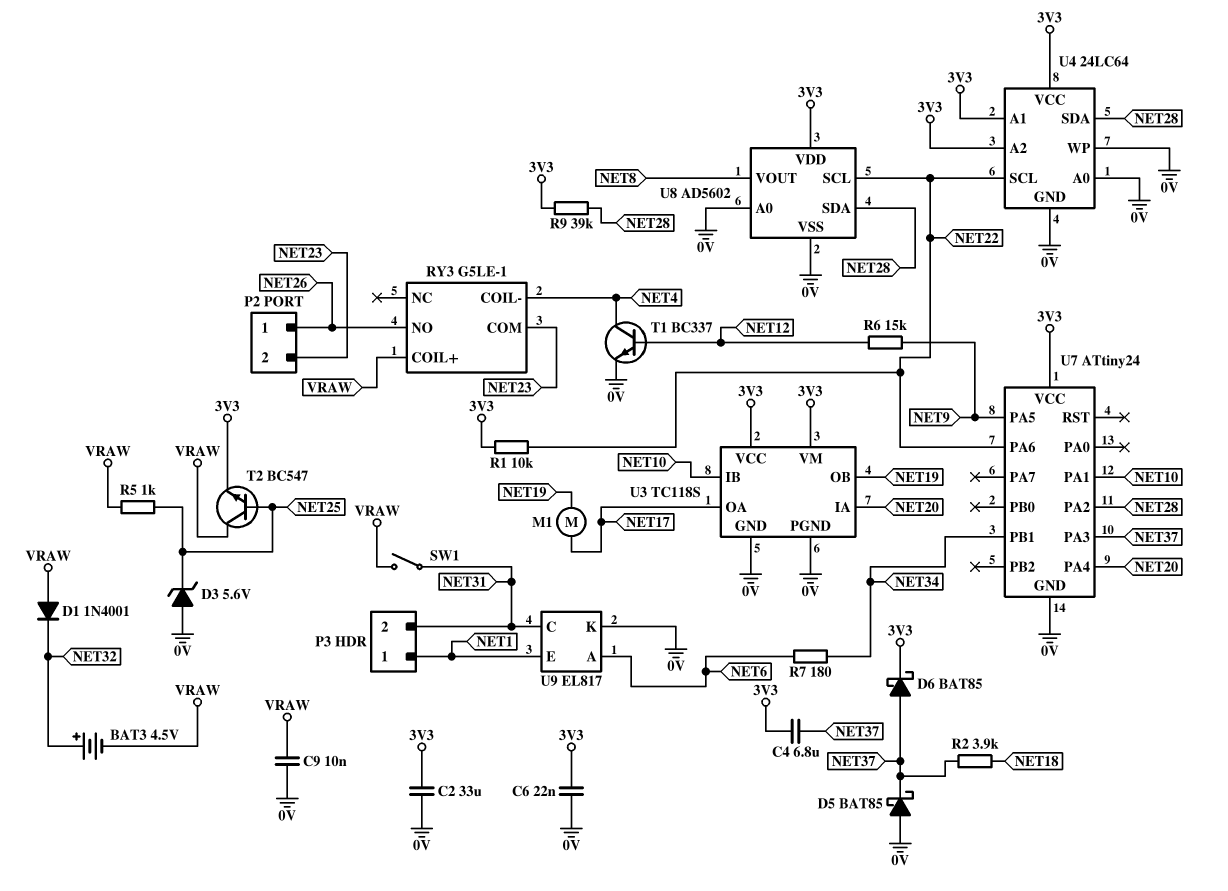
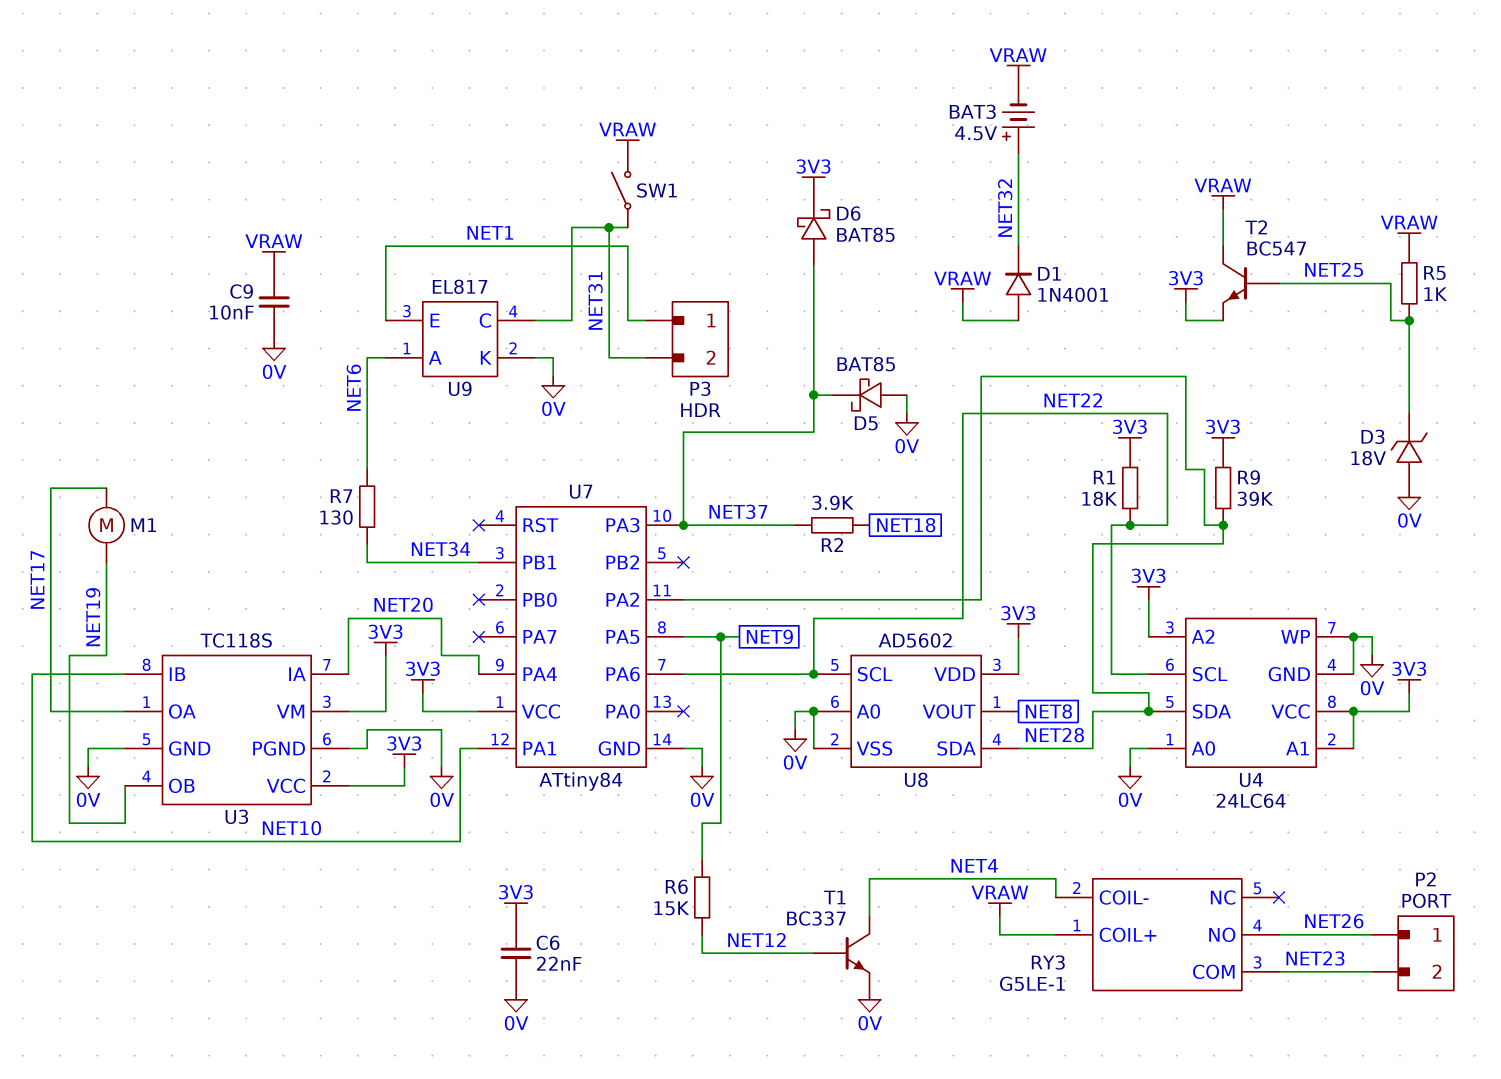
C2: 33uF (0V, 3V3) -> none
C4: 6.8uF (3V3, NET37) -> none
D3: zener 5.6V (A 0V, K NET25) -> zener 18V (A 0V, K NET25)
R1: 10k (3V3, NET22) -> 18k (3V3, NET22)
R7: 180 (NET6, NET34) -> 130 (NET6, NET34)
U7: ATtiny24 -> ATtiny84

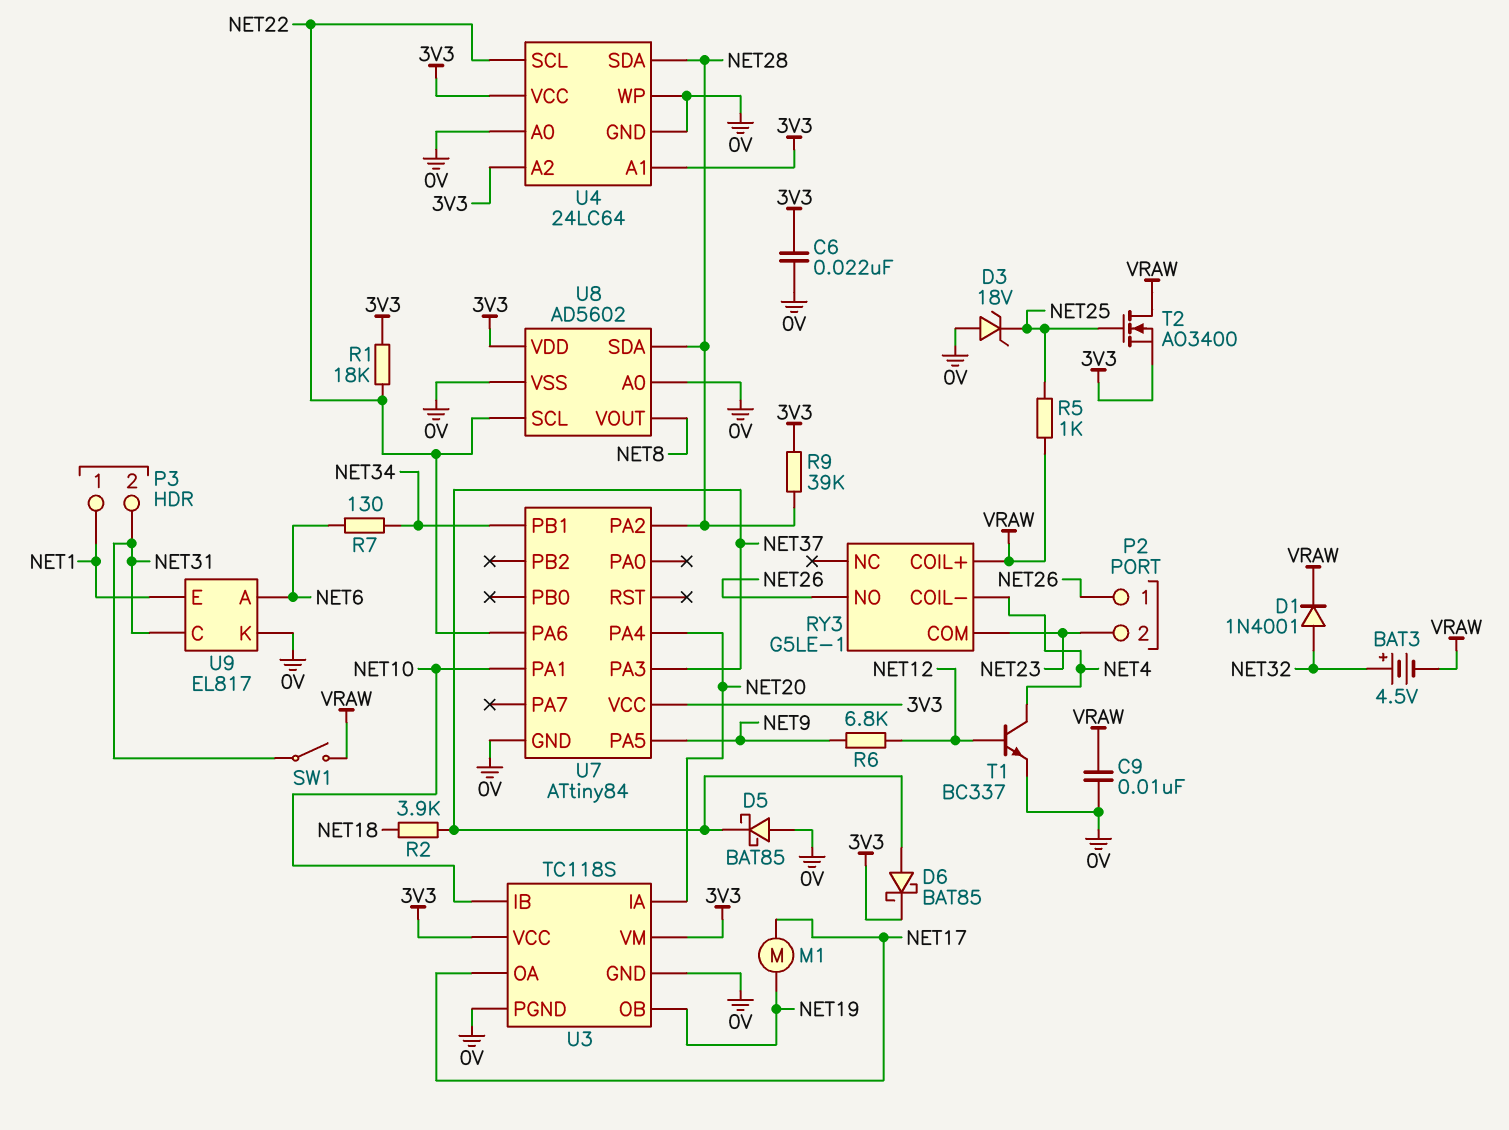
D1: diode 1N4001 (A VRAW, K NET32) -> diode 1N4001 (A NET32, K VRAW)
R6: 15k (NET9, NET12) -> 6.8k (NET9, NET12)
T2: NPN BC547 (B NET25, C VRAW, E 3V3) -> NMOS AO3400 (G NET25, D VRAW, S 3V3)

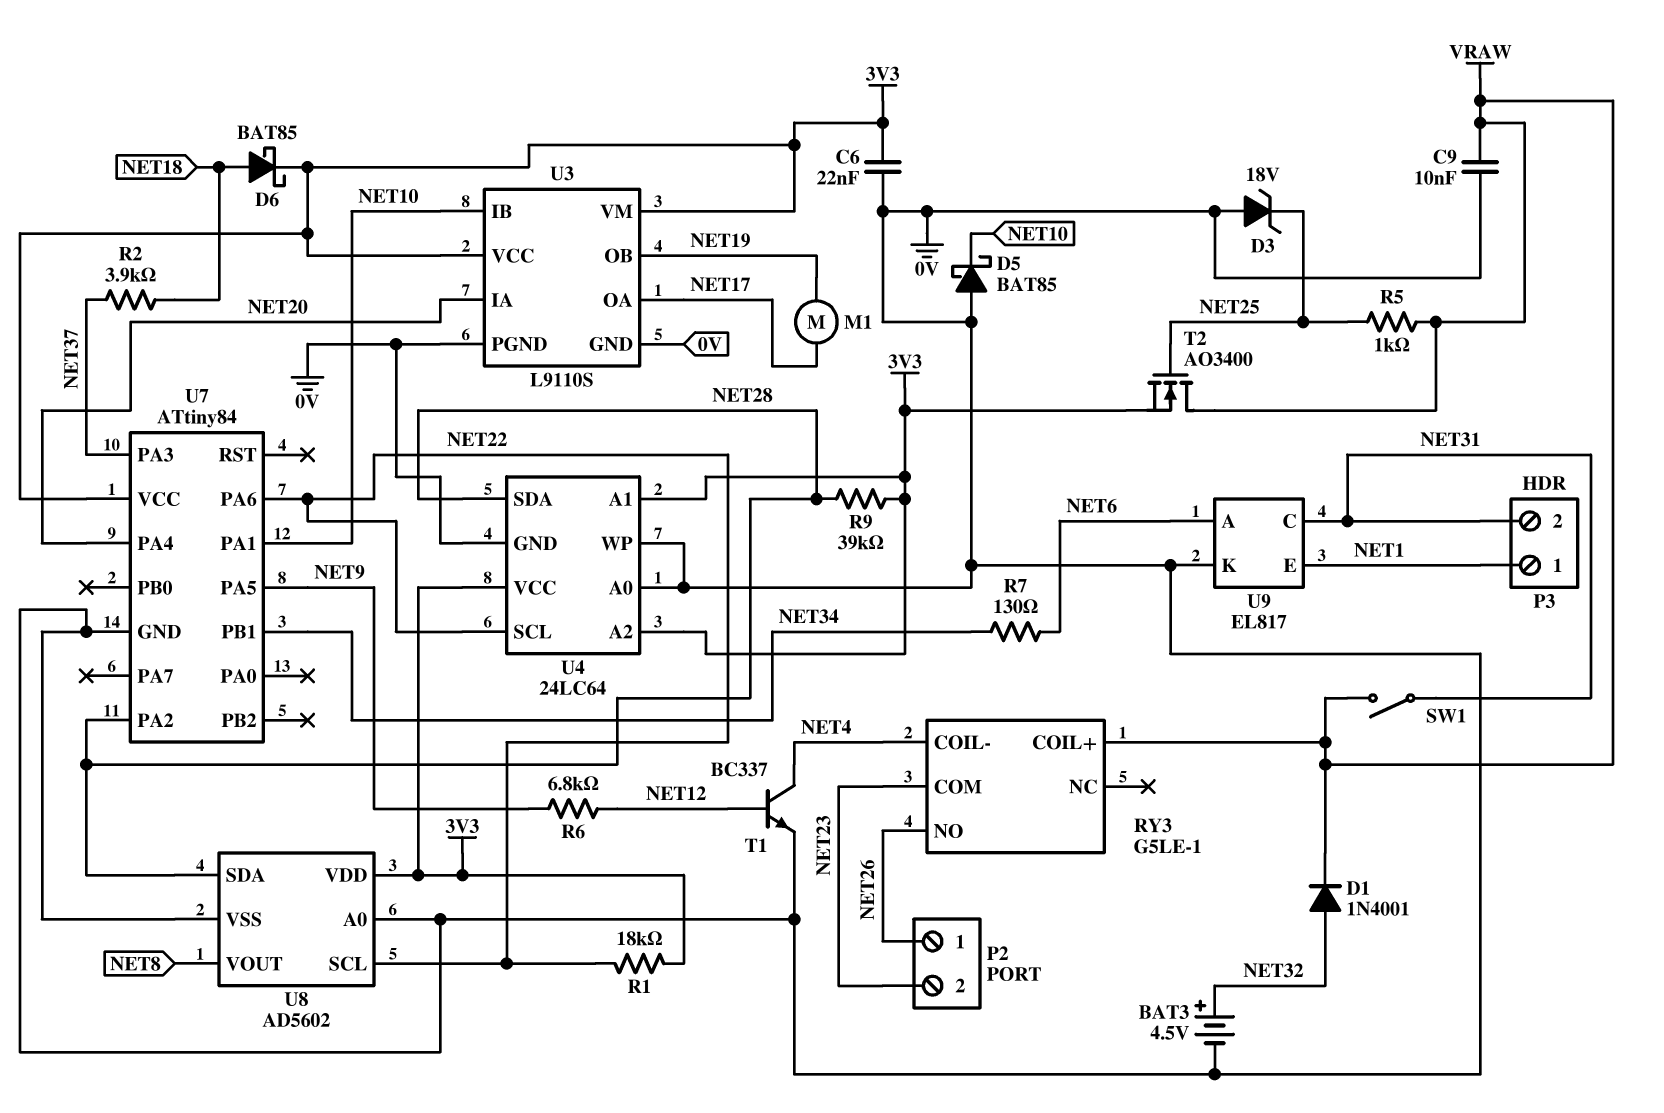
BAT3: 4.5V (plus NET32, minus VRAW) -> 4.5V (plus NET32, minus 0V)
D5: schottky BAT85 (A 0V, K NET37) -> schottky BAT85 (A 0V, K NET10)
D6: schottky BAT85 (A NET37, K 3V3) -> schottky BAT85 (A NET18, K 3V3)
U3: TC118S -> L9110S

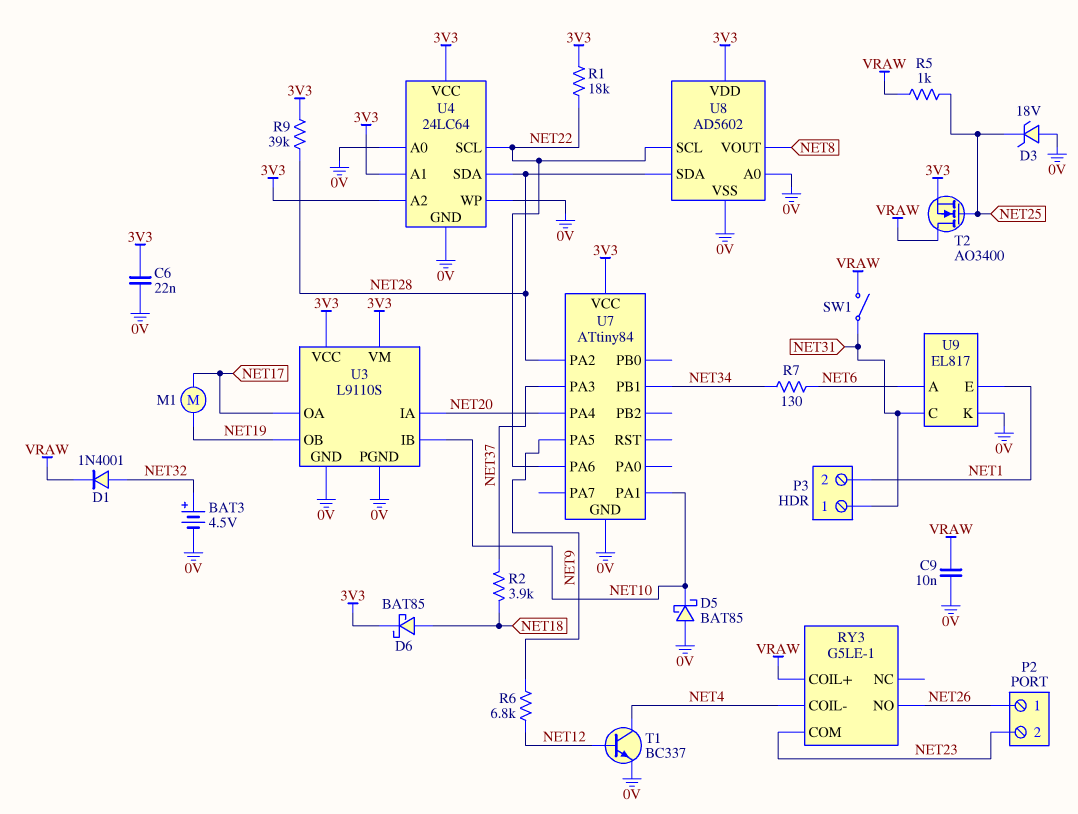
P3 pin 1: NET1 -> NET31
P3 pin 2: NET31 -> NET1

